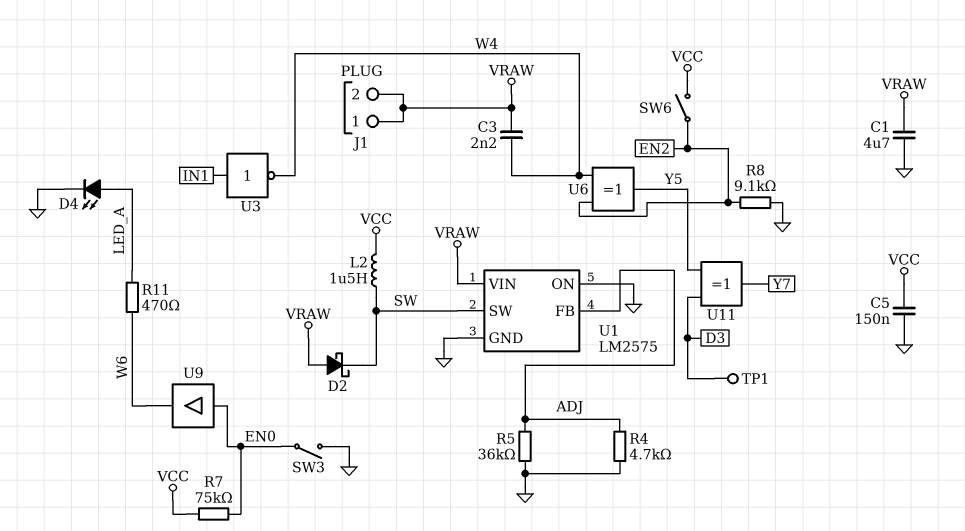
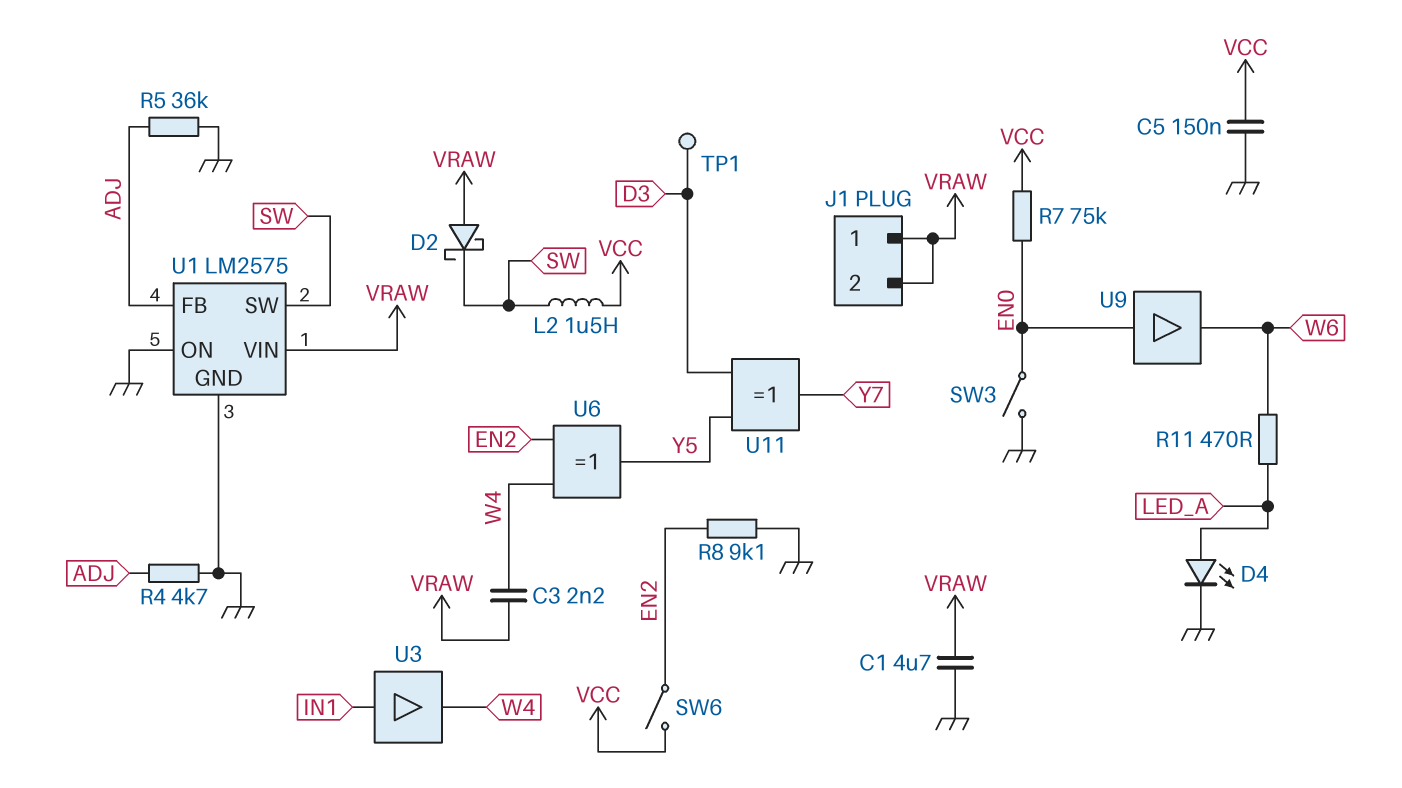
U3: NOT (in IN1, out W4) -> buffer (in IN1, out W4)

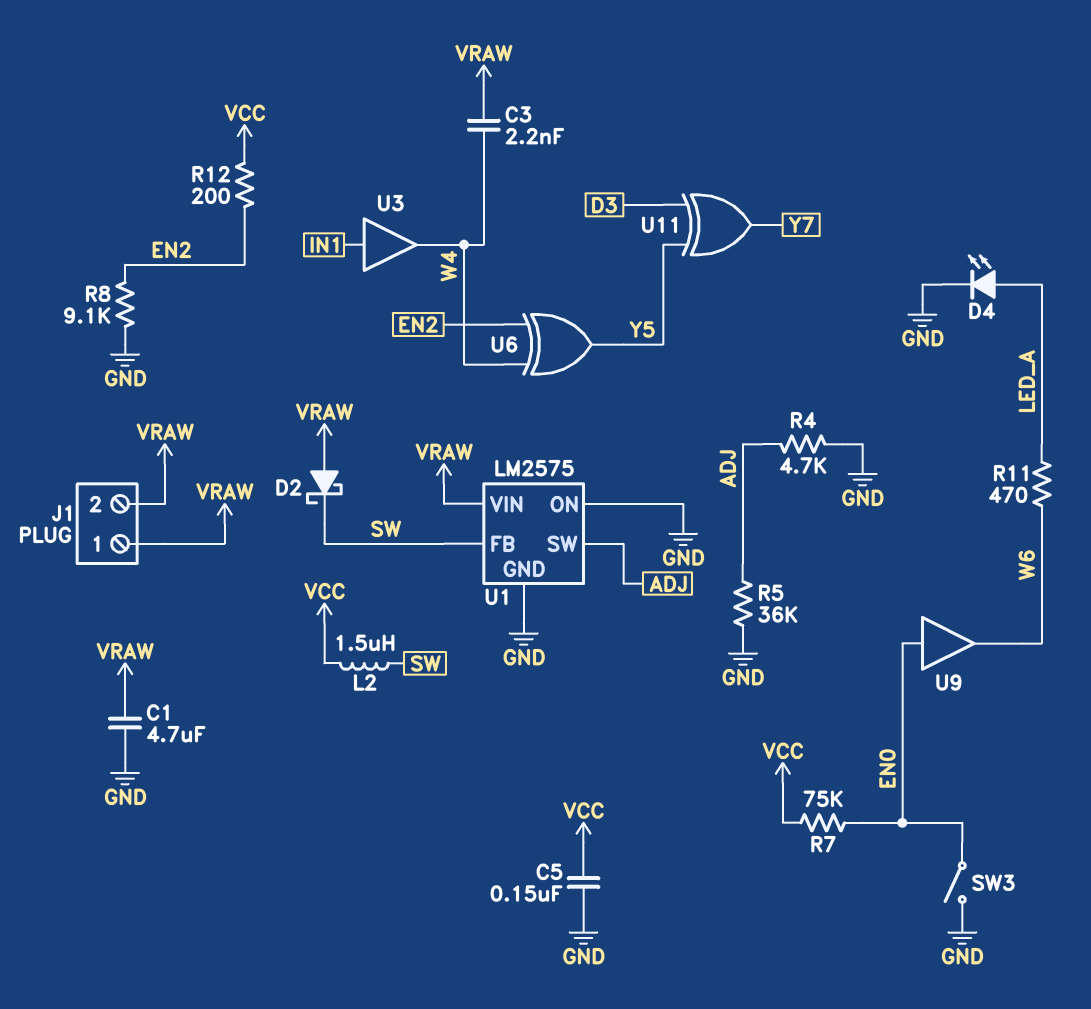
R12: none -> 200 (EN2, VCC)
SW6: switch (EN2, VCC) -> none
TP1: test point (D3) -> none
U1 pin FB: ADJ -> SW
U1 pin SW: SW -> ADJ

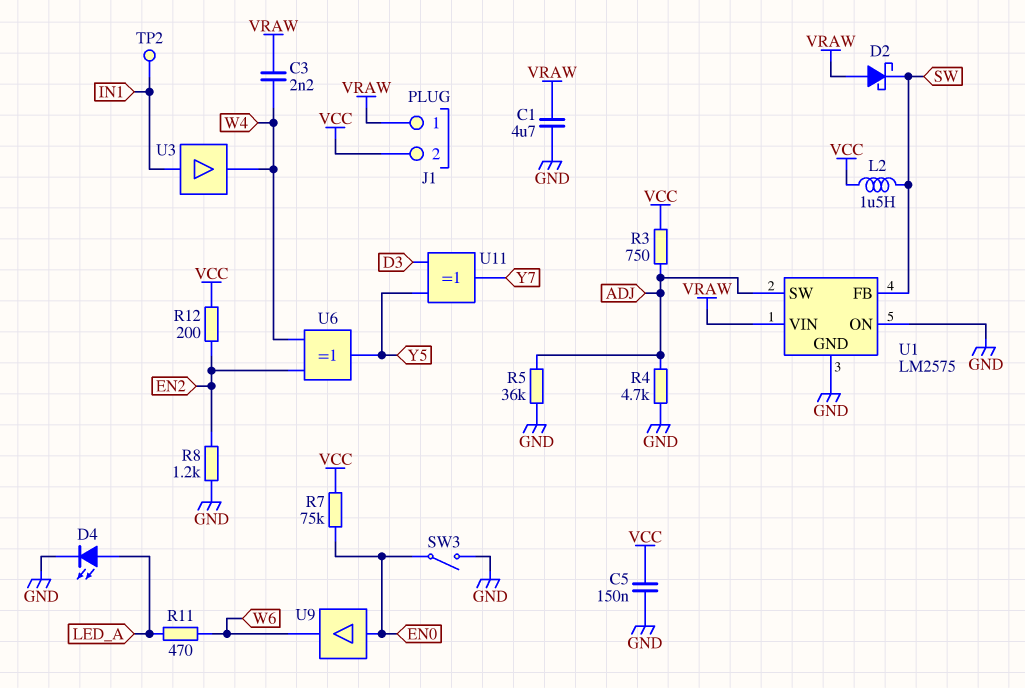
J1 pin 2: VRAW -> VCC
R3: none -> 750 (ADJ, VCC)
R8: 9.1k (EN2, GND) -> 1.2k (EN2, GND)
TP2: none -> test point (IN1)

